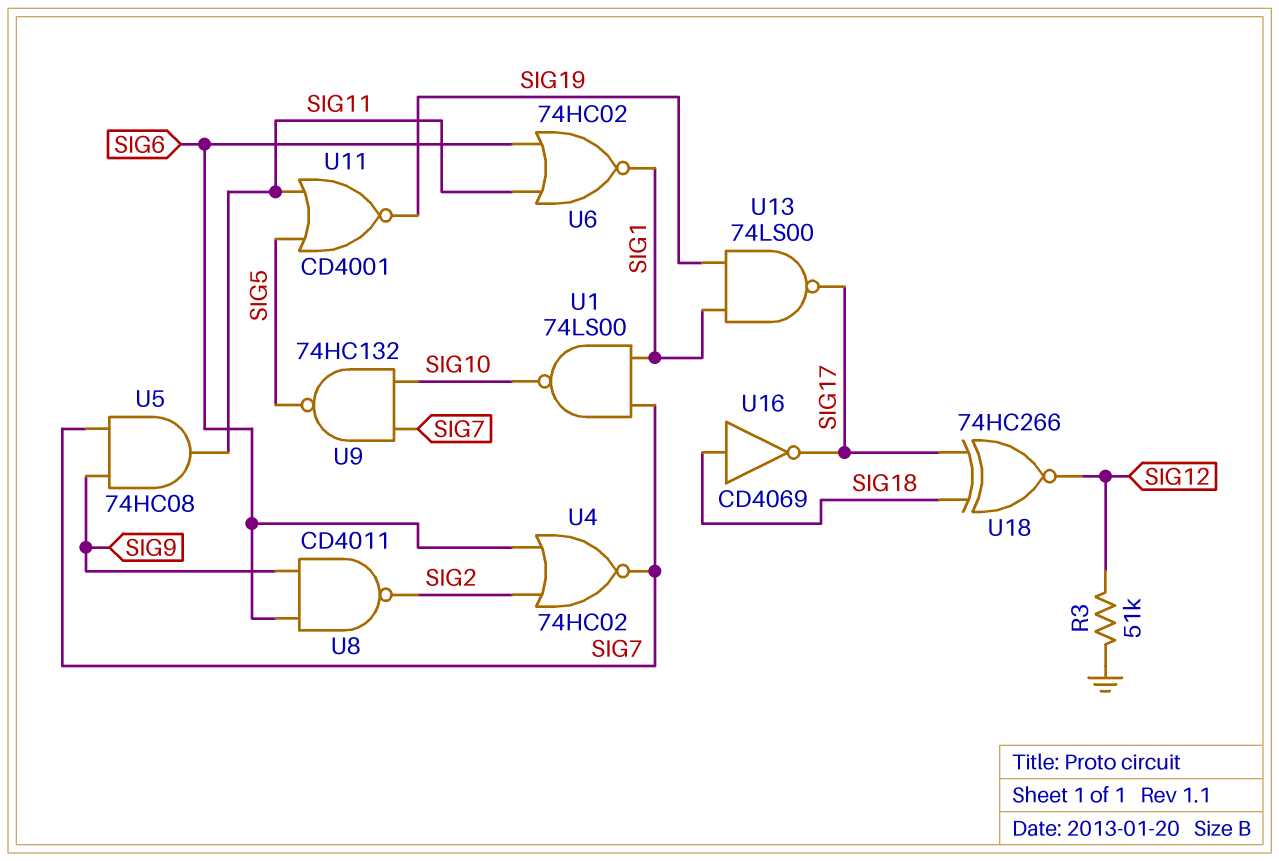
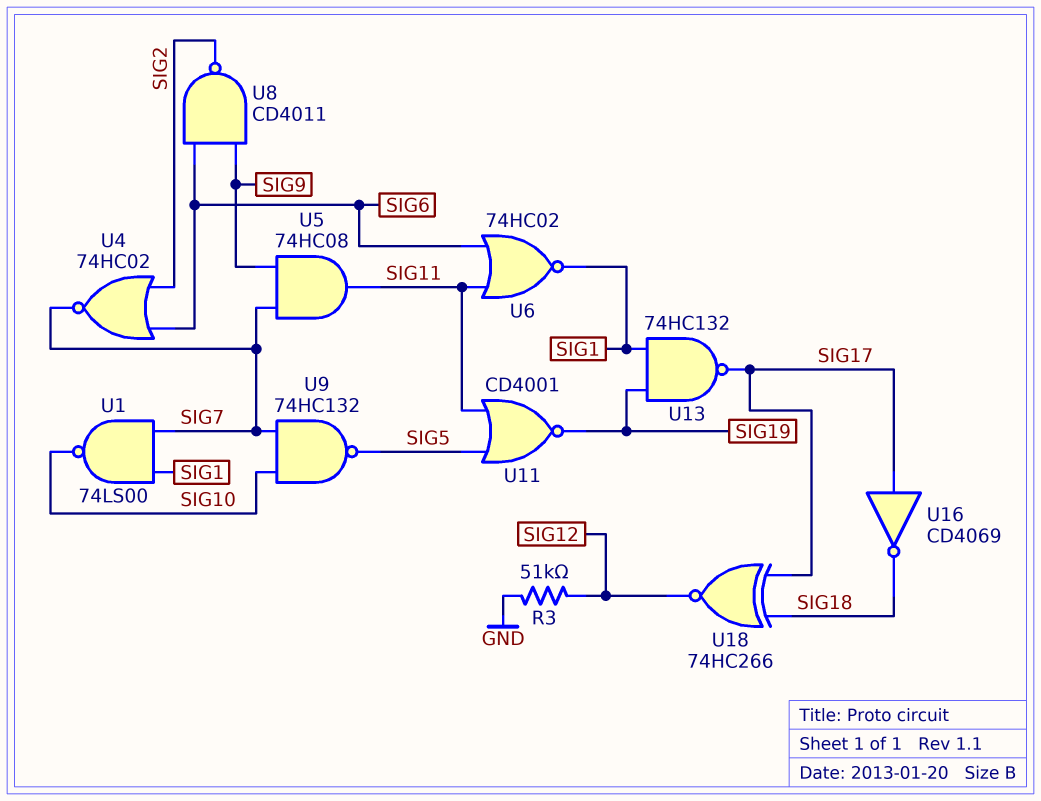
U13: NAND 74LS00 (in SIG1, in SIG19, out SIG17) -> NAND 74HC132 (in SIG1, in SIG19, out SIG17)
U16: NOT CD4069 (in SIG18, out SIG17) -> NOT CD4069 (in SIG17, out SIG18)

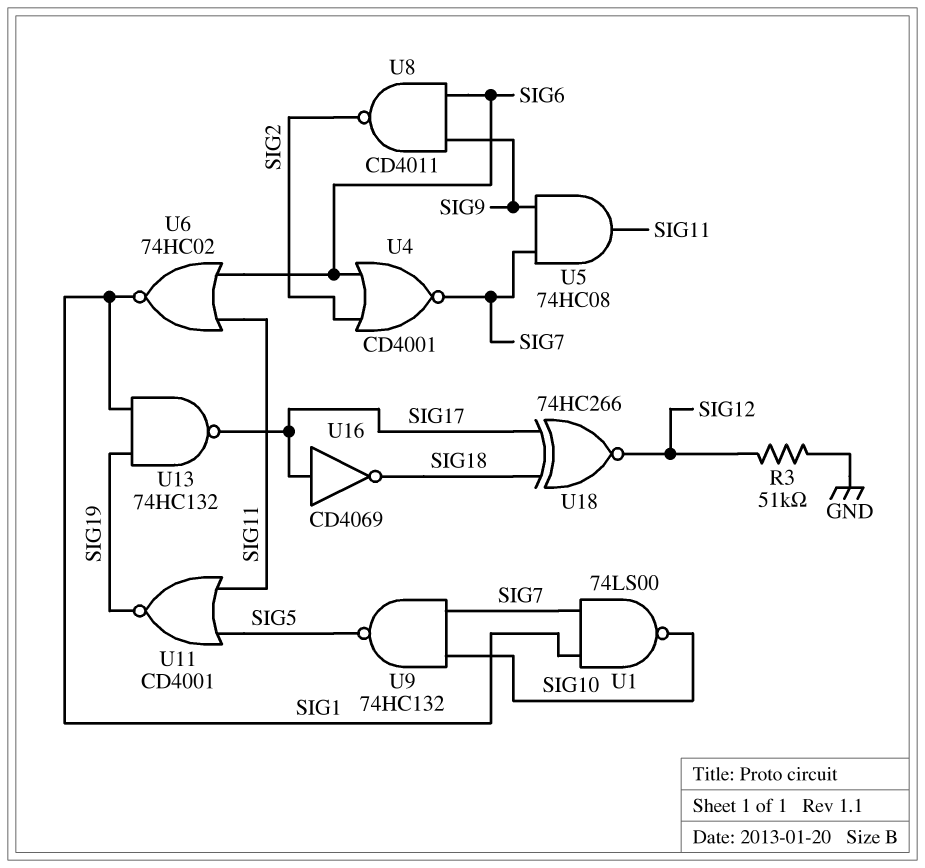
U4: NOR 74HC02 (in SIG2, in SIG6, out SIG7) -> NOR CD4001 (in SIG2, in SIG6, out SIG7)

